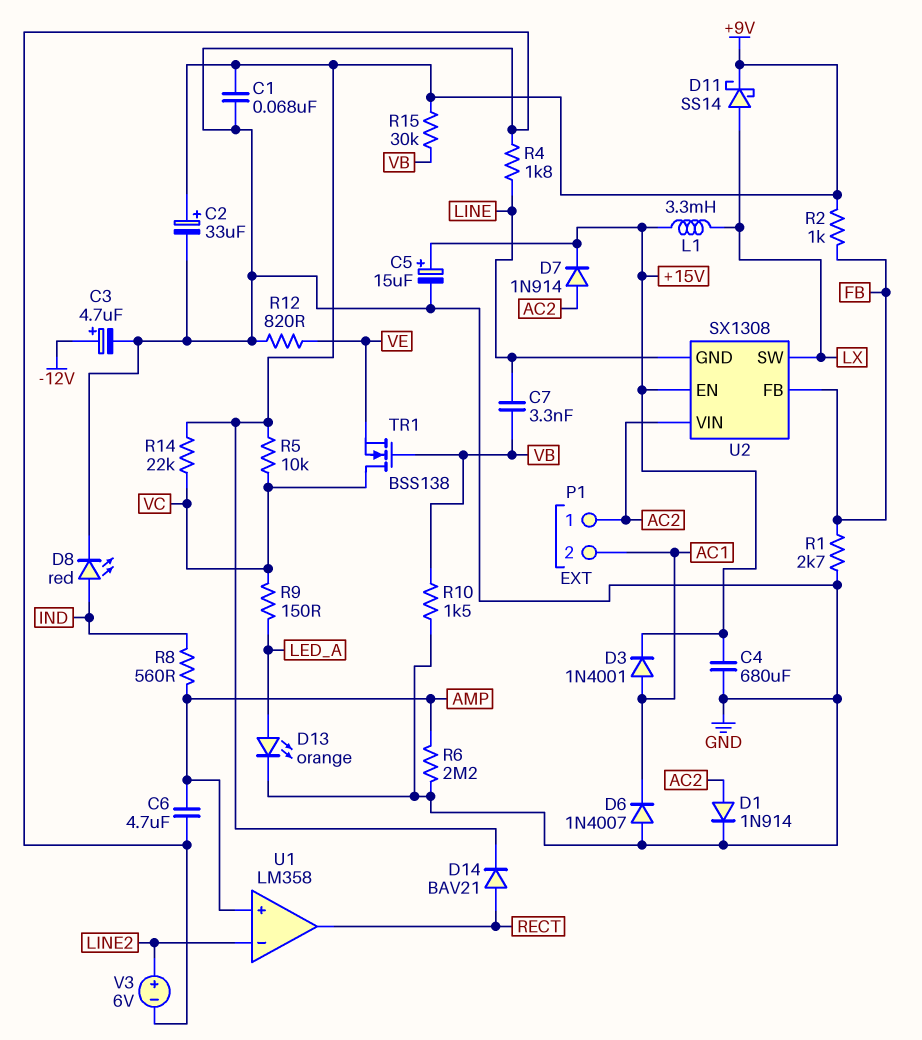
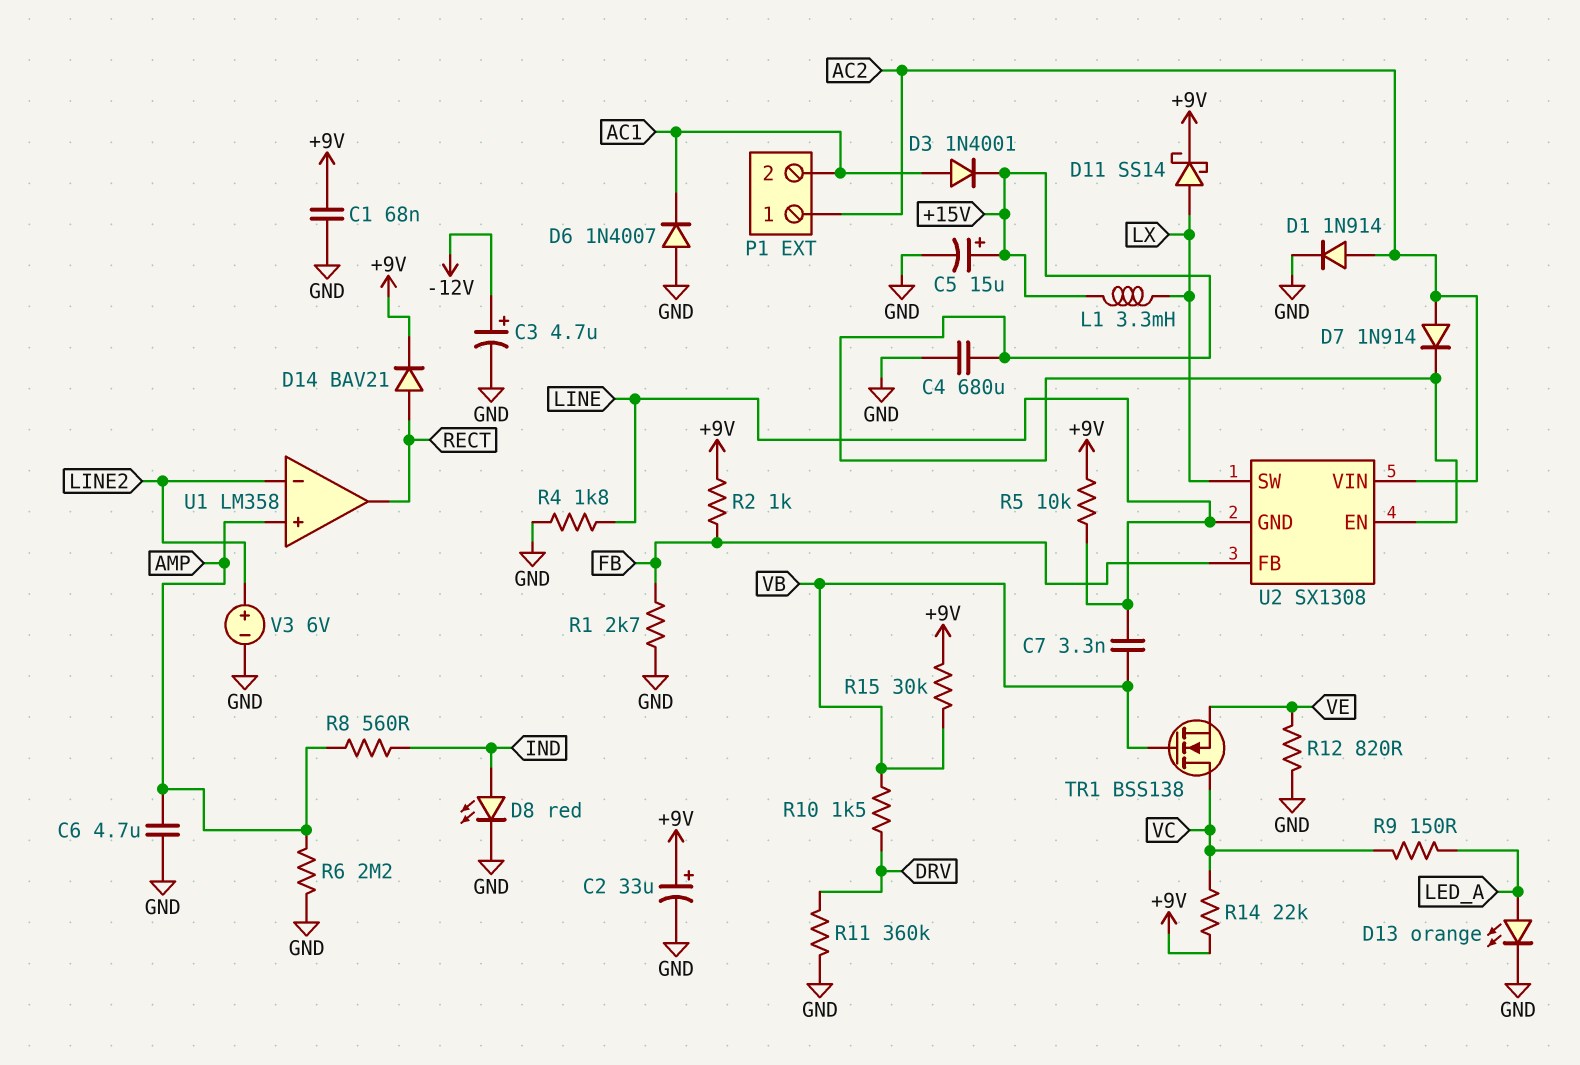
R5: 10k (+9V, VC) -> 10k (+9V, LINE)
R10: 1.5k (GND, VB) -> 1.5k (DRV, VB)
R11: none -> 360k (DRV, GND)

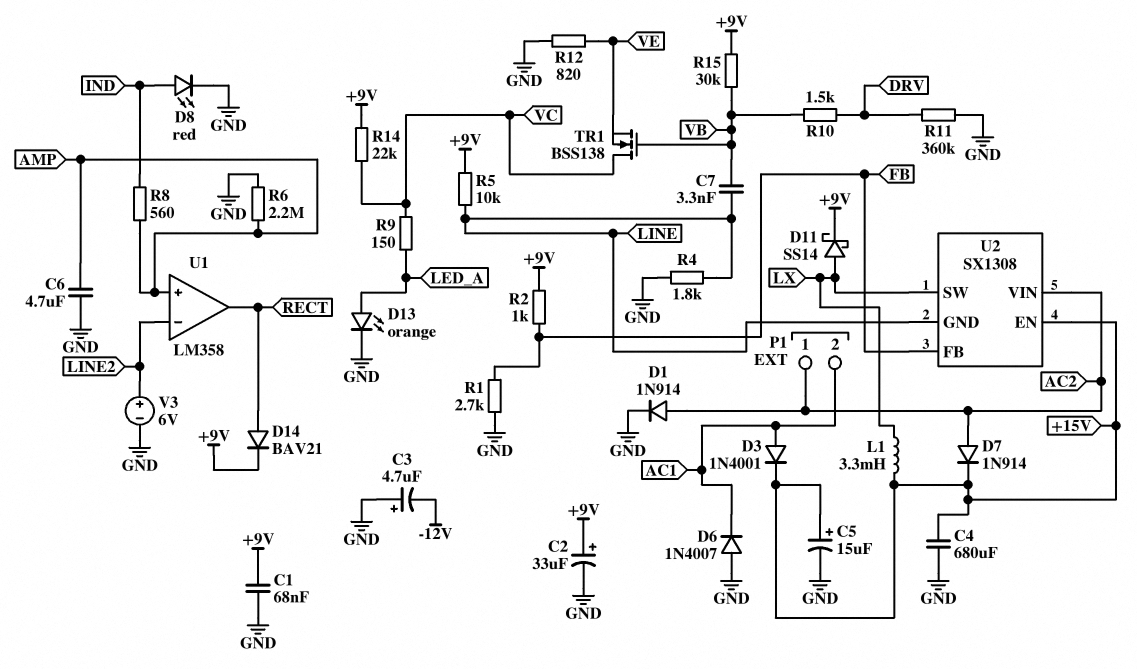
C3: 4.7uF (plus -12V, minus GND) -> 4.7uF (plus GND, minus -12V)

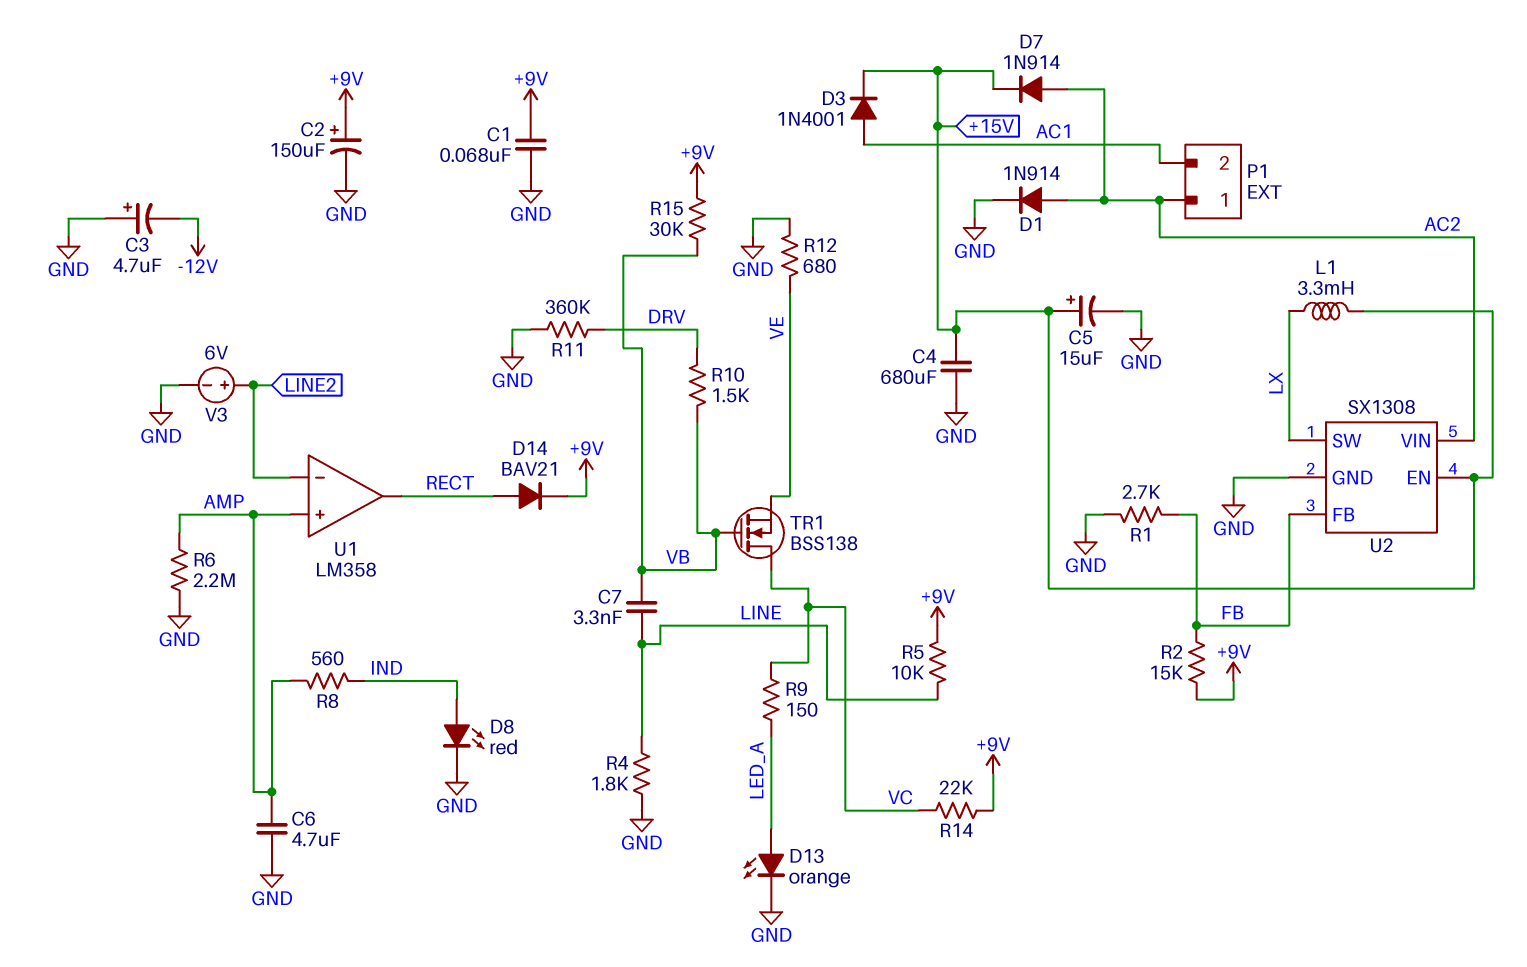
C2: 33uF (plus +9V, minus GND) -> 150uF (plus +9V, minus GND)
D6: diode 1N4007 (A GND, K AC1) -> none
D11: schottky SS14 (A LX, K +9V) -> none
R2: 1k (+9V, FB) -> 15k (+9V, FB)
R12: 820 (GND, VE) -> 680 (GND, VE)
U2 pin GND: LINE -> GND

